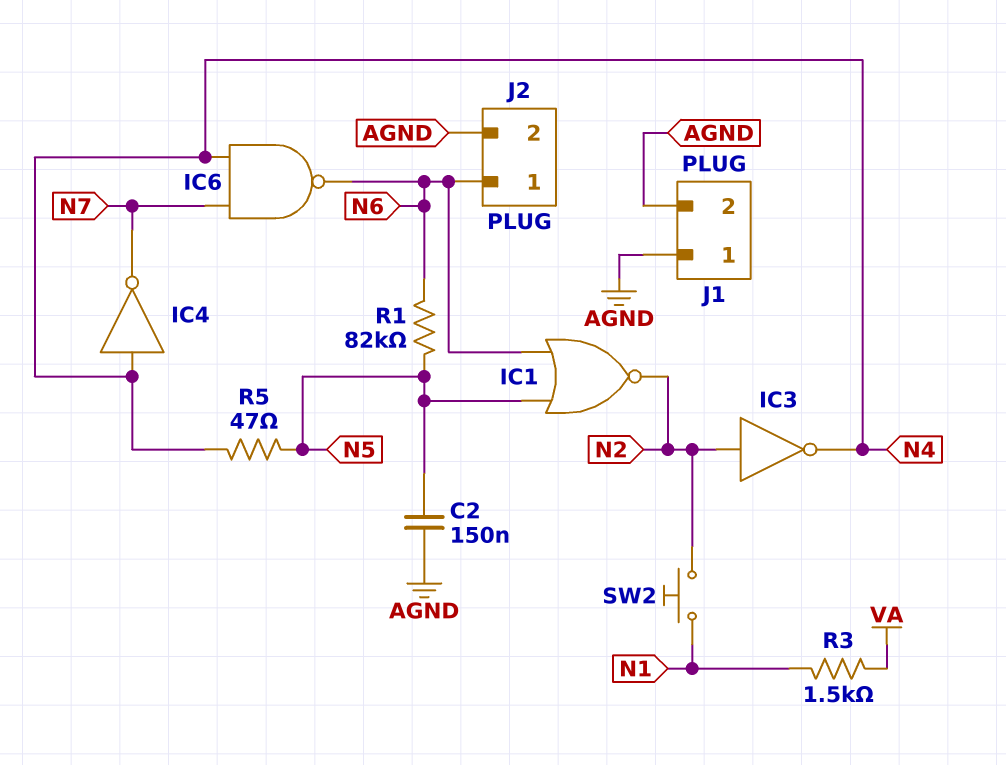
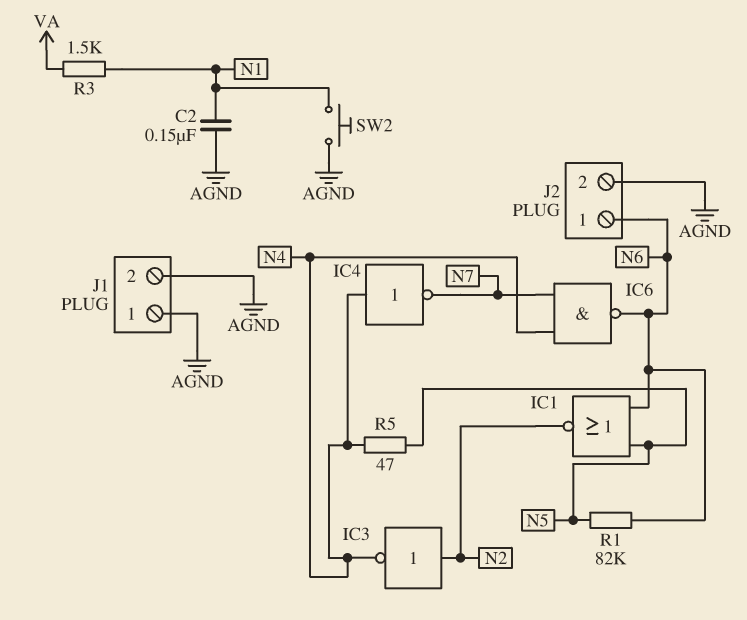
C2: 150nF (AGND, N5) -> 150nF (AGND, N1)
SW2: button (N1, N2) -> button (AGND, N1)

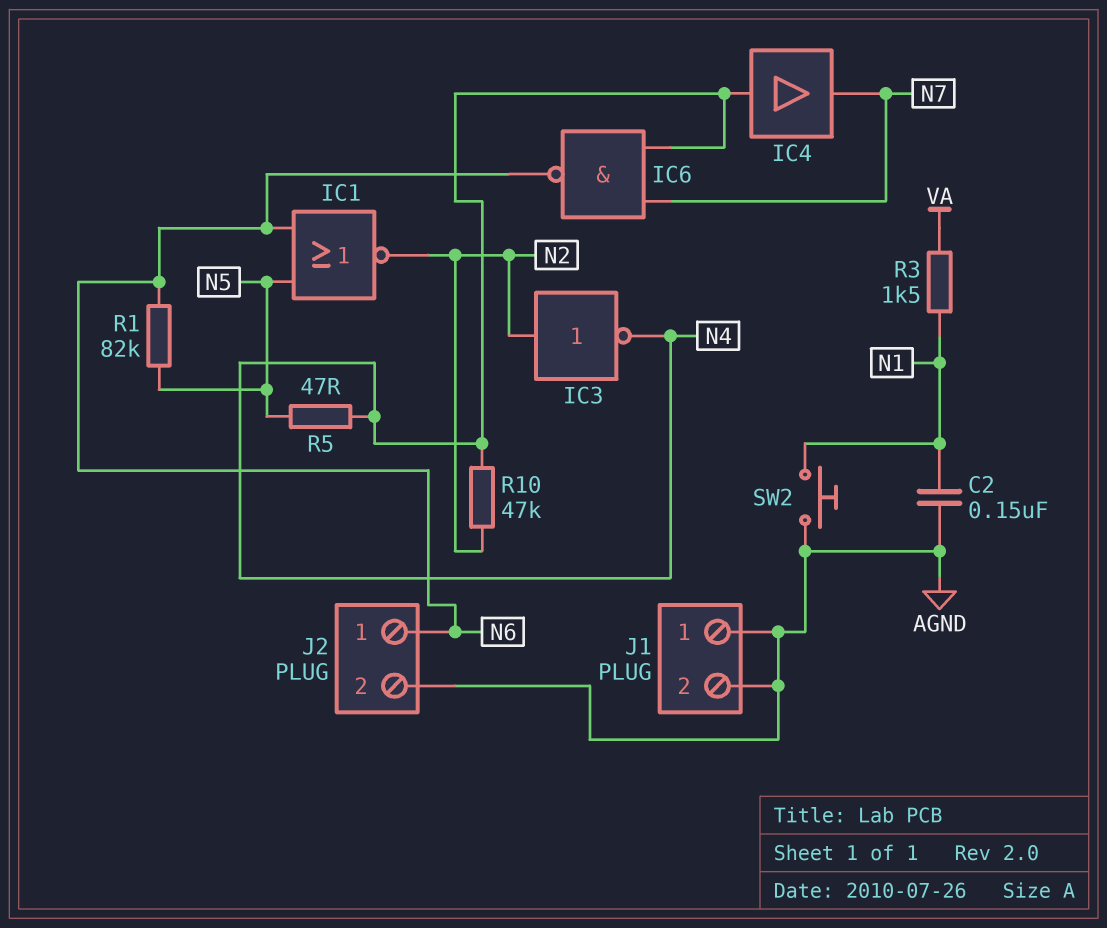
IC4: NOT (in N4, out N7) -> buffer (in N4, out N7)
R10: none -> 47k (N2, N4)

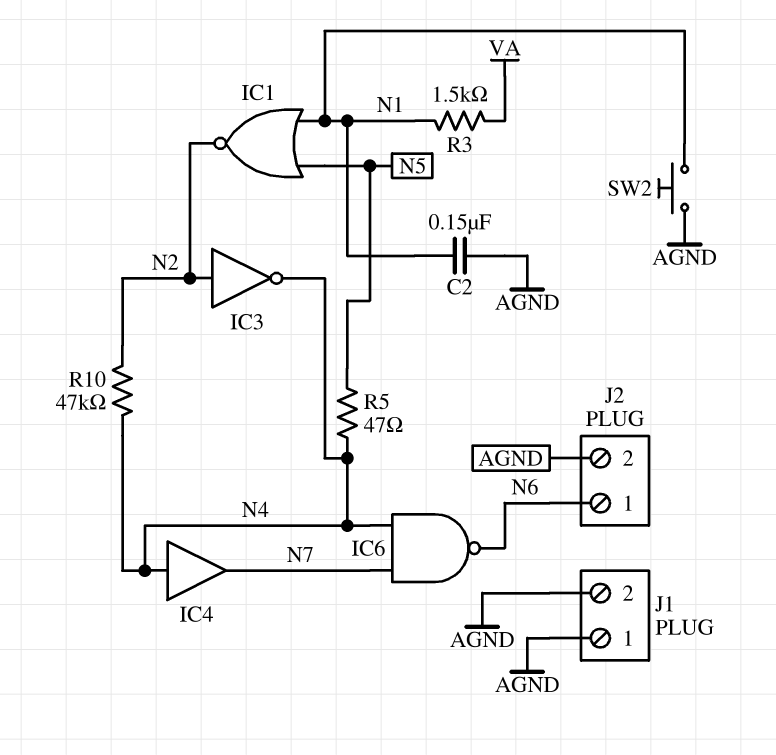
IC1: NOR (in N5, in N6, out N2) -> NOR (in N1, in N5, out N2)
R1: 82k (N5, N6) -> none

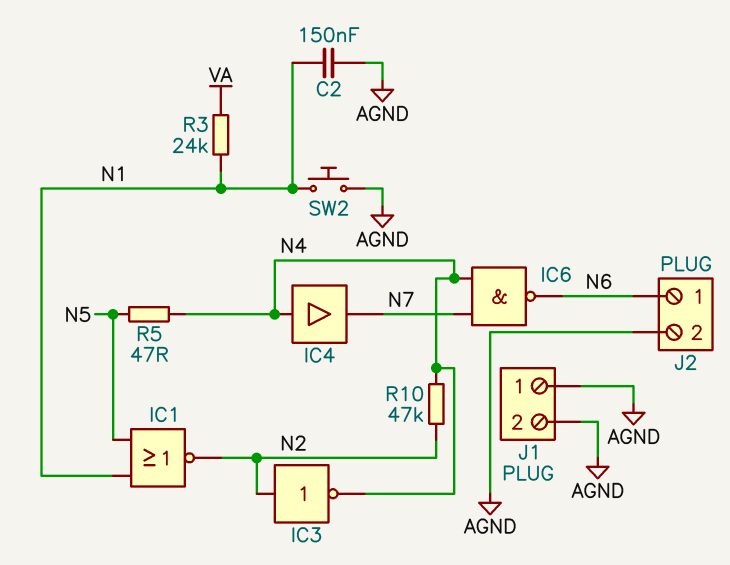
R3: 1.5k (N1, VA) -> 24k (N1, VA)

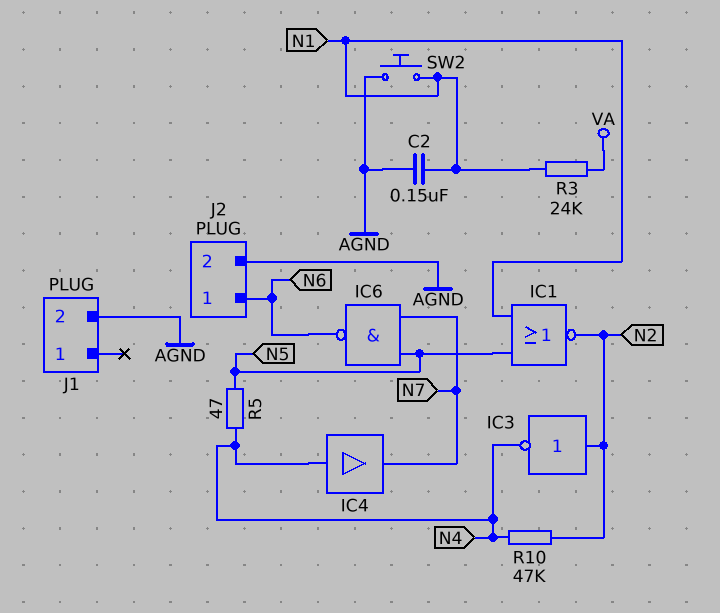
IC6: NAND (in N4, in N7, out N6) -> NAND (in N5, in N7, out N6)
J1 pin 1: AGND -> none

